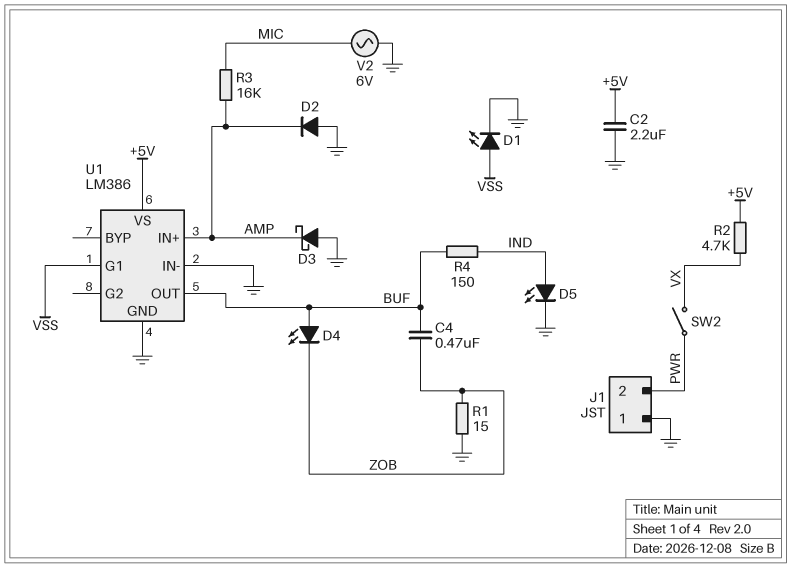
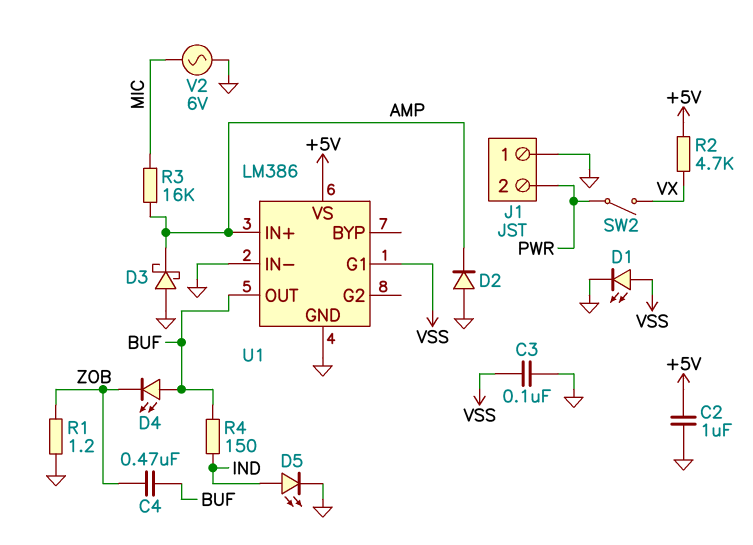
C2: 2.2uF (+5V, GND) -> 1uF (+5V, GND)
C3: none -> 100nF (GND, VSS)
R1: 15 (GND, ZOB) -> 1.2 (GND, ZOB)

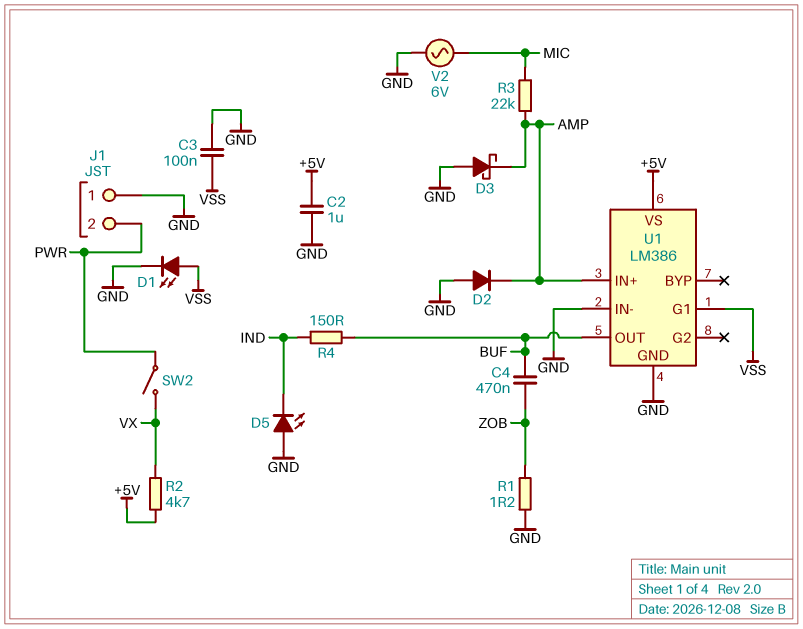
D4: LED (A BUF, K ZOB) -> none
D5: LED (A IND, K GND) -> LED (A GND, K IND)
R3: 16k (AMP, MIC) -> 22k (AMP, MIC)

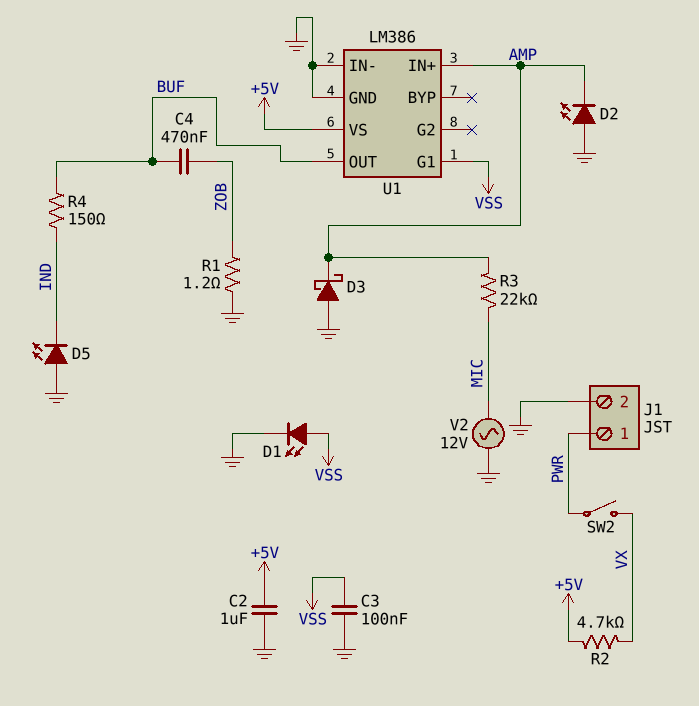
D2: diode (A GND, K AMP) -> LED (A GND, K AMP)
J1 pin 1: GND -> PWR
J1 pin 2: PWR -> GND
V2: AC 6V (GND, MIC) -> AC 12V (GND, MIC)

